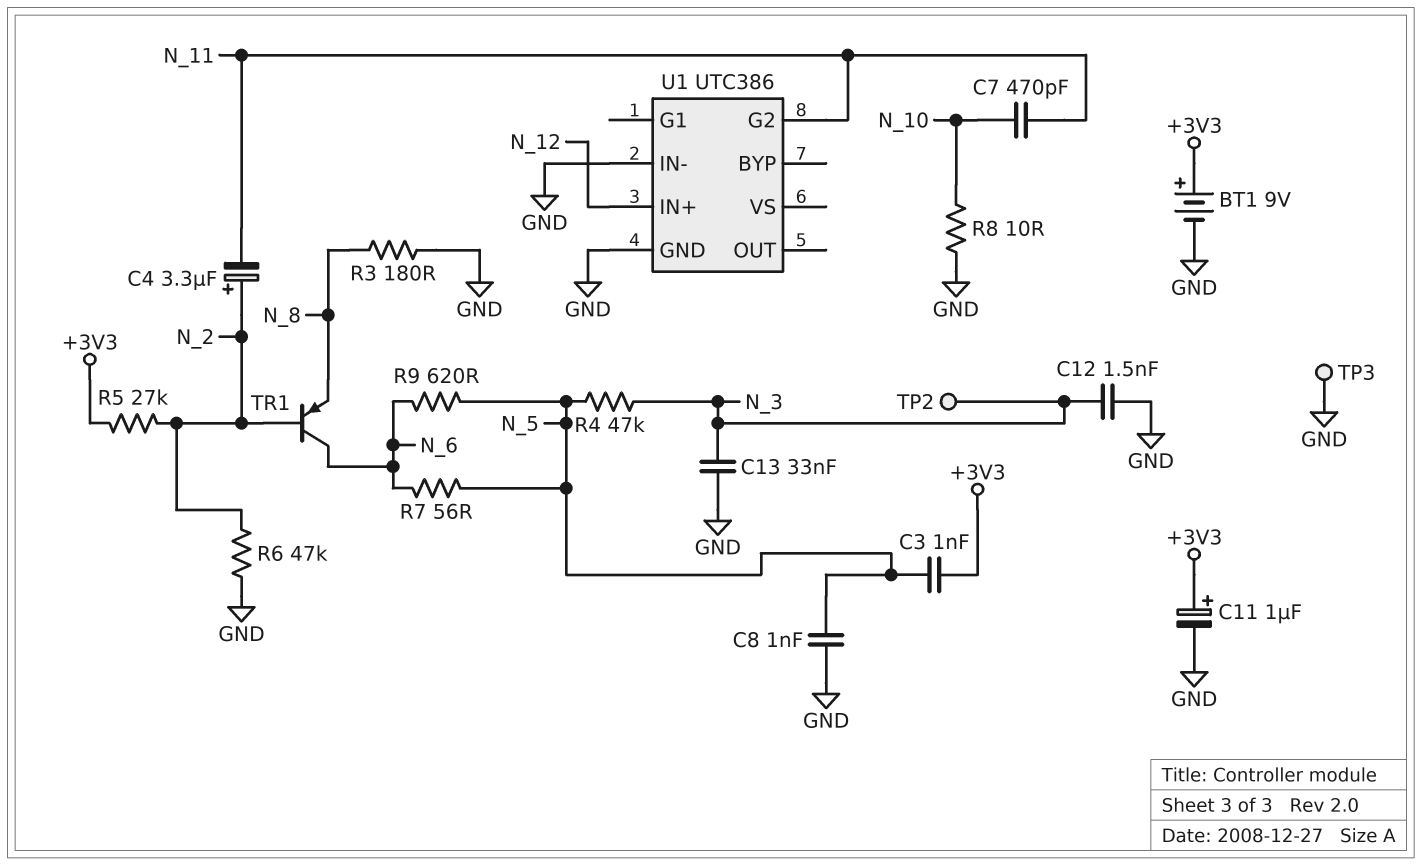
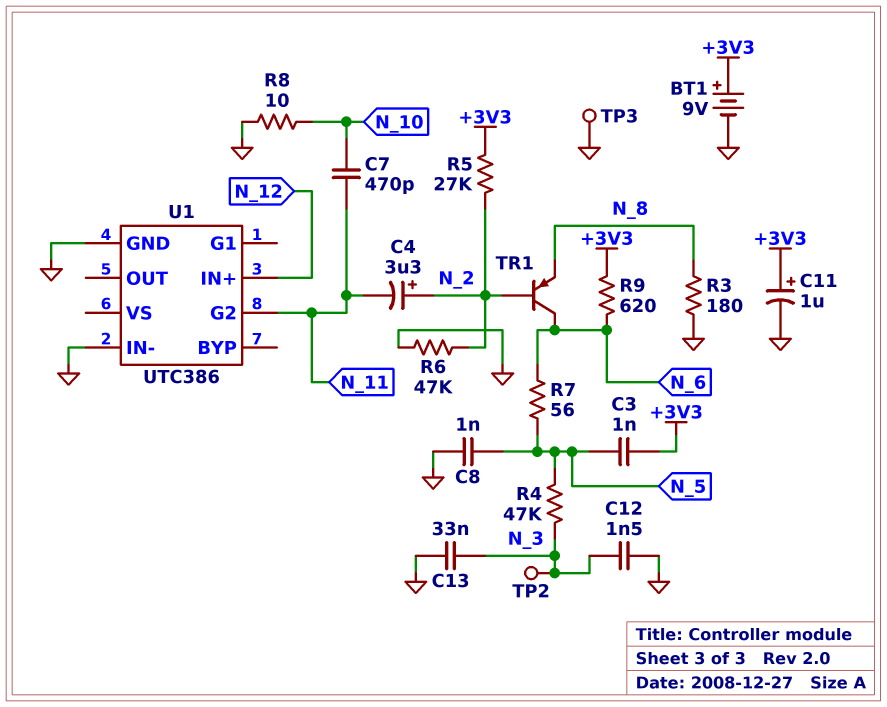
R9: 620 (N_5, N_6) -> 620 (+3V3, N_6)

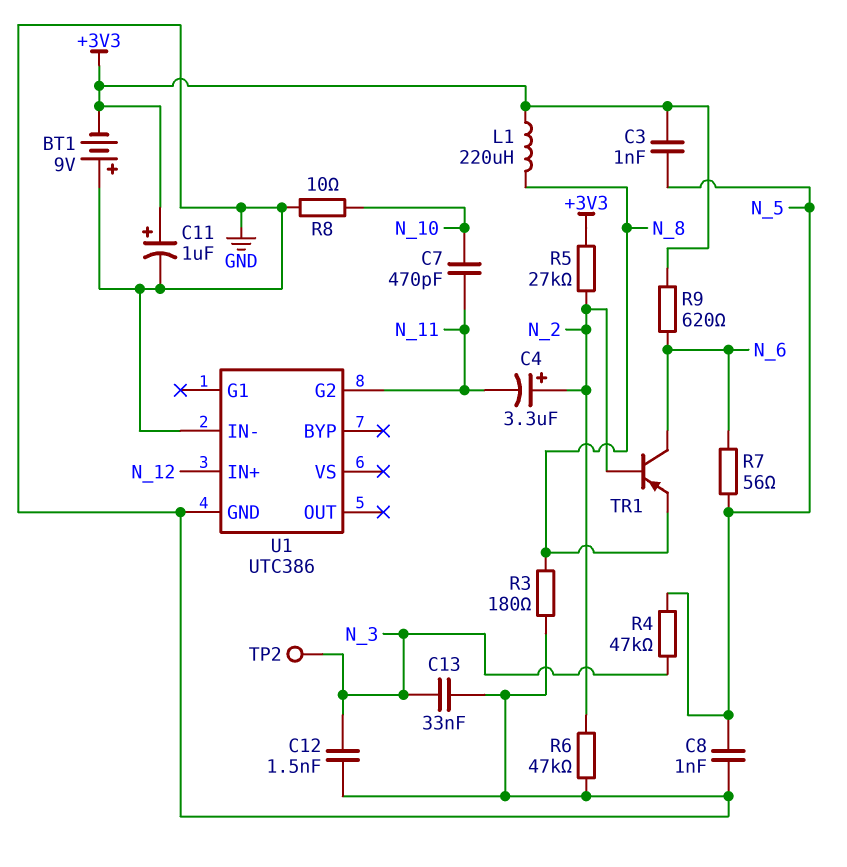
BT1: 9V (plus +3V3, minus GND) -> 9V (plus GND, minus +3V3)
L1: none -> 220uH (+3V3, N_8)
TP3: test point (GND) -> none

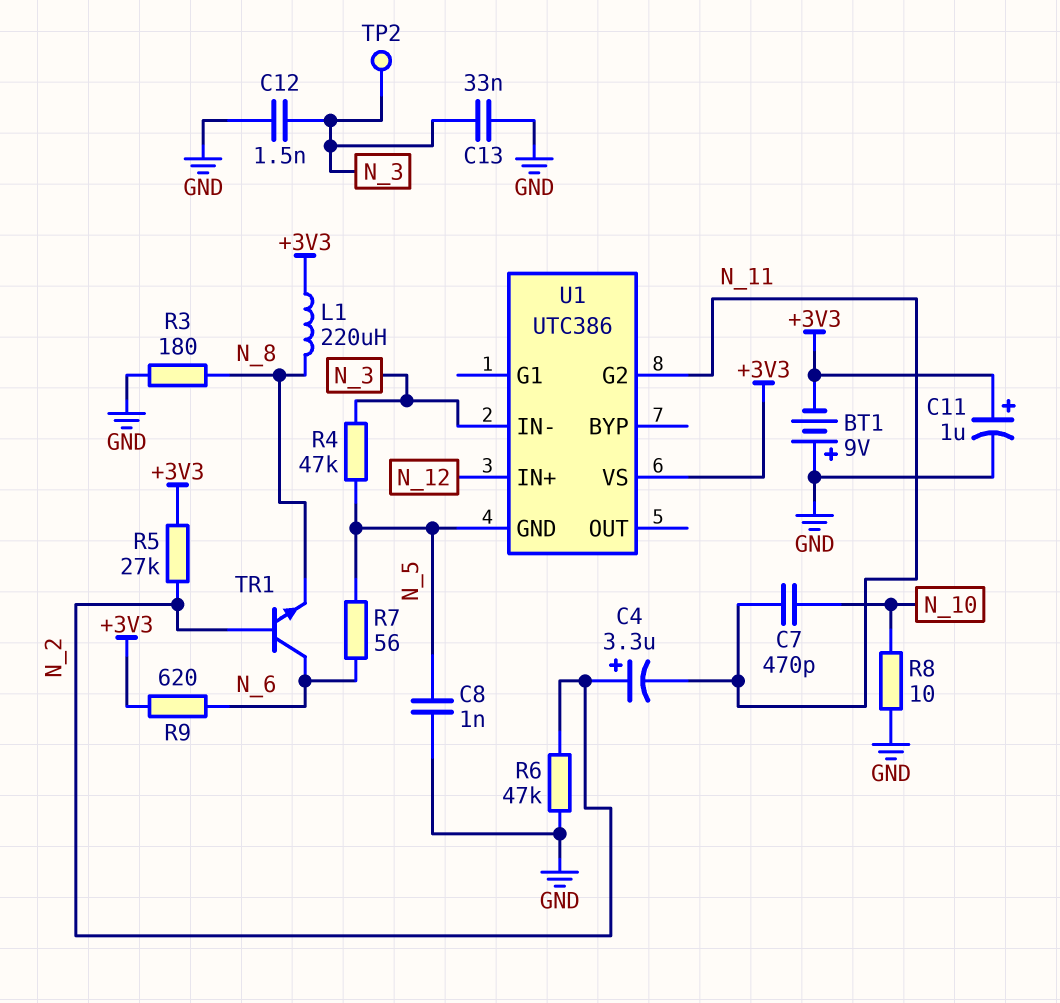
C3: 1nF (+3V3, N_5) -> none
TR1: PNP (B N_2, C N_6, E N_8) -> NPN (B N_2, C N_6, E N_8)
U1 pin GND: GND -> N_5
U1 pin IN-: GND -> N_3
U1 pin VS: none -> +3V3

